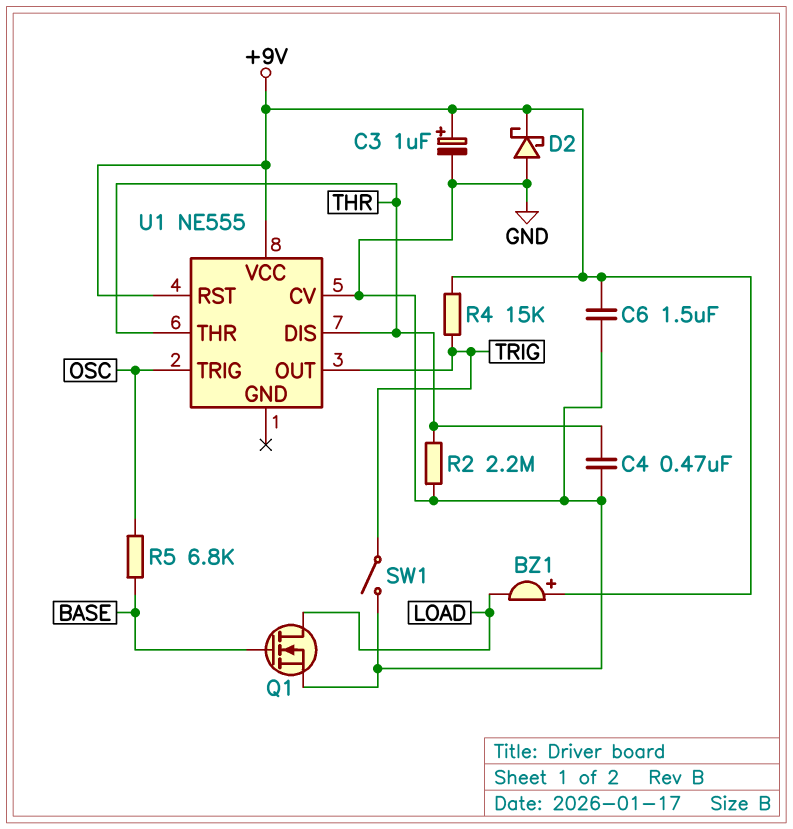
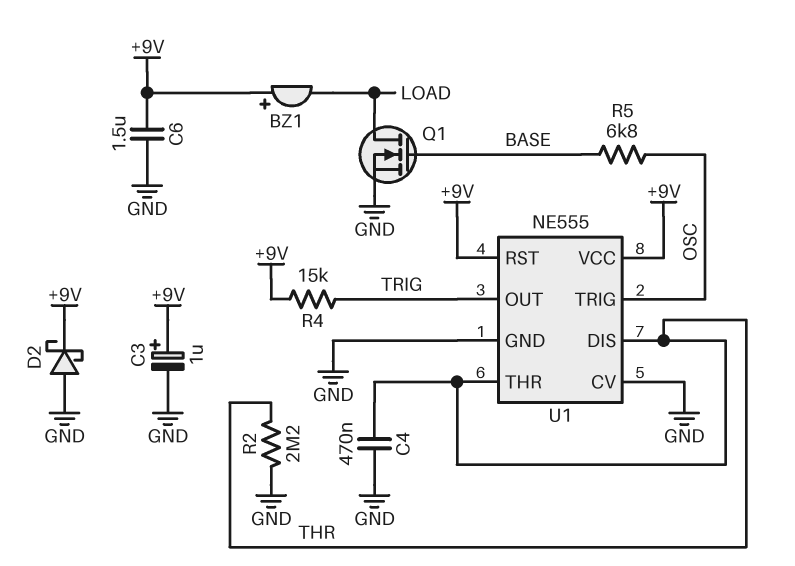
SW1: switch (GND, TRIG) -> none
U1 pin GND: none -> GND

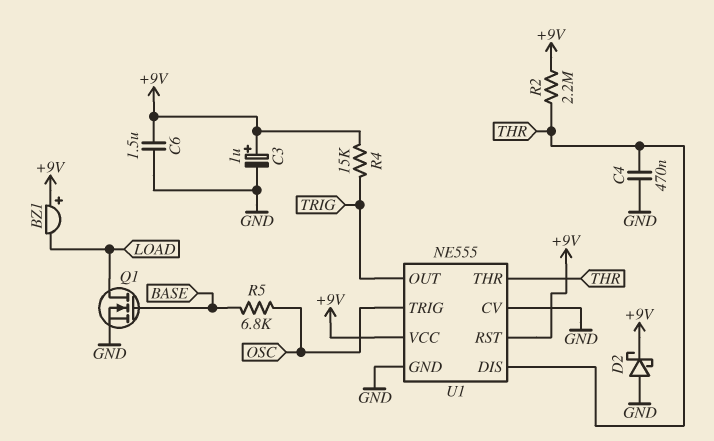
R2: 2.2M (GND, THR) -> 2.2M (+9V, THR)

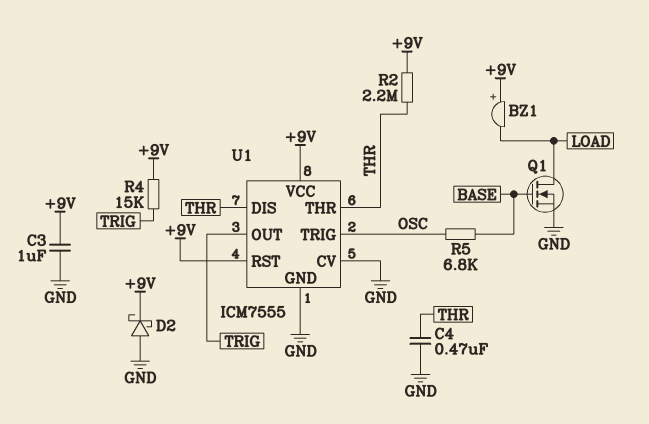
C3: 1uF (plus +9V, minus GND) -> 1uF (+9V, GND)
C6: 1.5uF (+9V, GND) -> none
U1: NE555 -> ICM7555

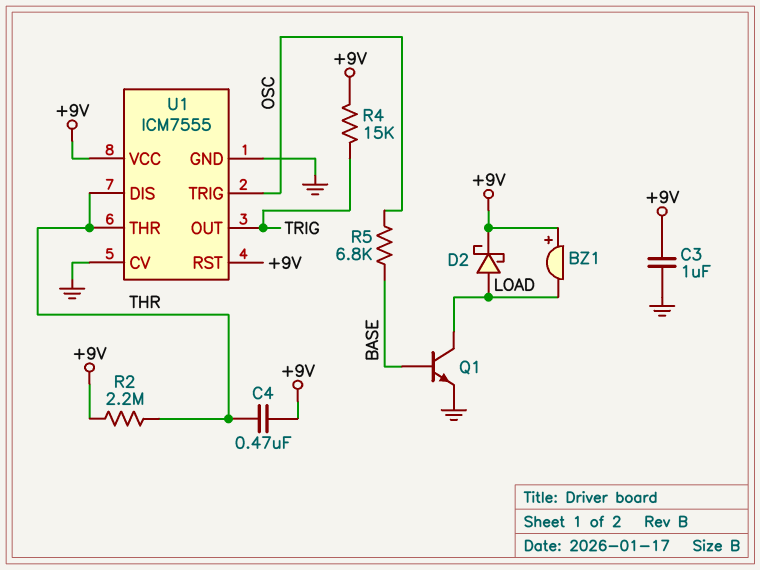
C4: 470nF (GND, THR) -> 470nF (+9V, THR)
D2: schottky (A GND, K +9V) -> schottky (A LOAD, K +9V)
Q1: NMOS (G BASE, D LOAD, S GND) -> NPN (B BASE, C LOAD, E GND)

